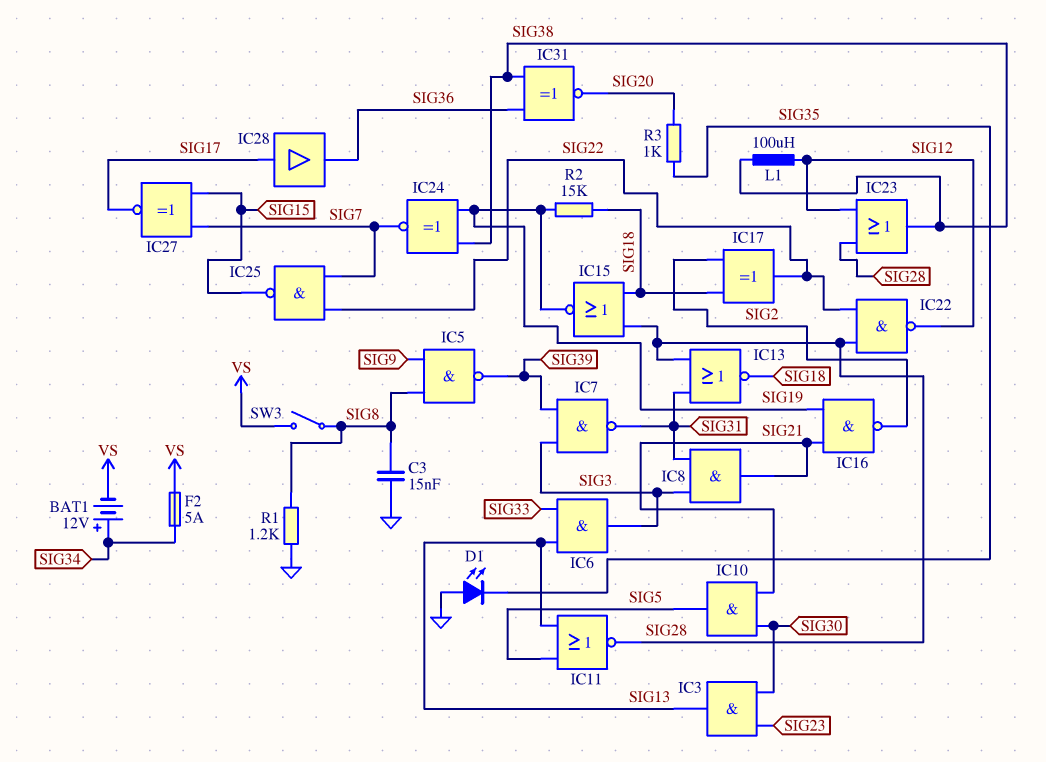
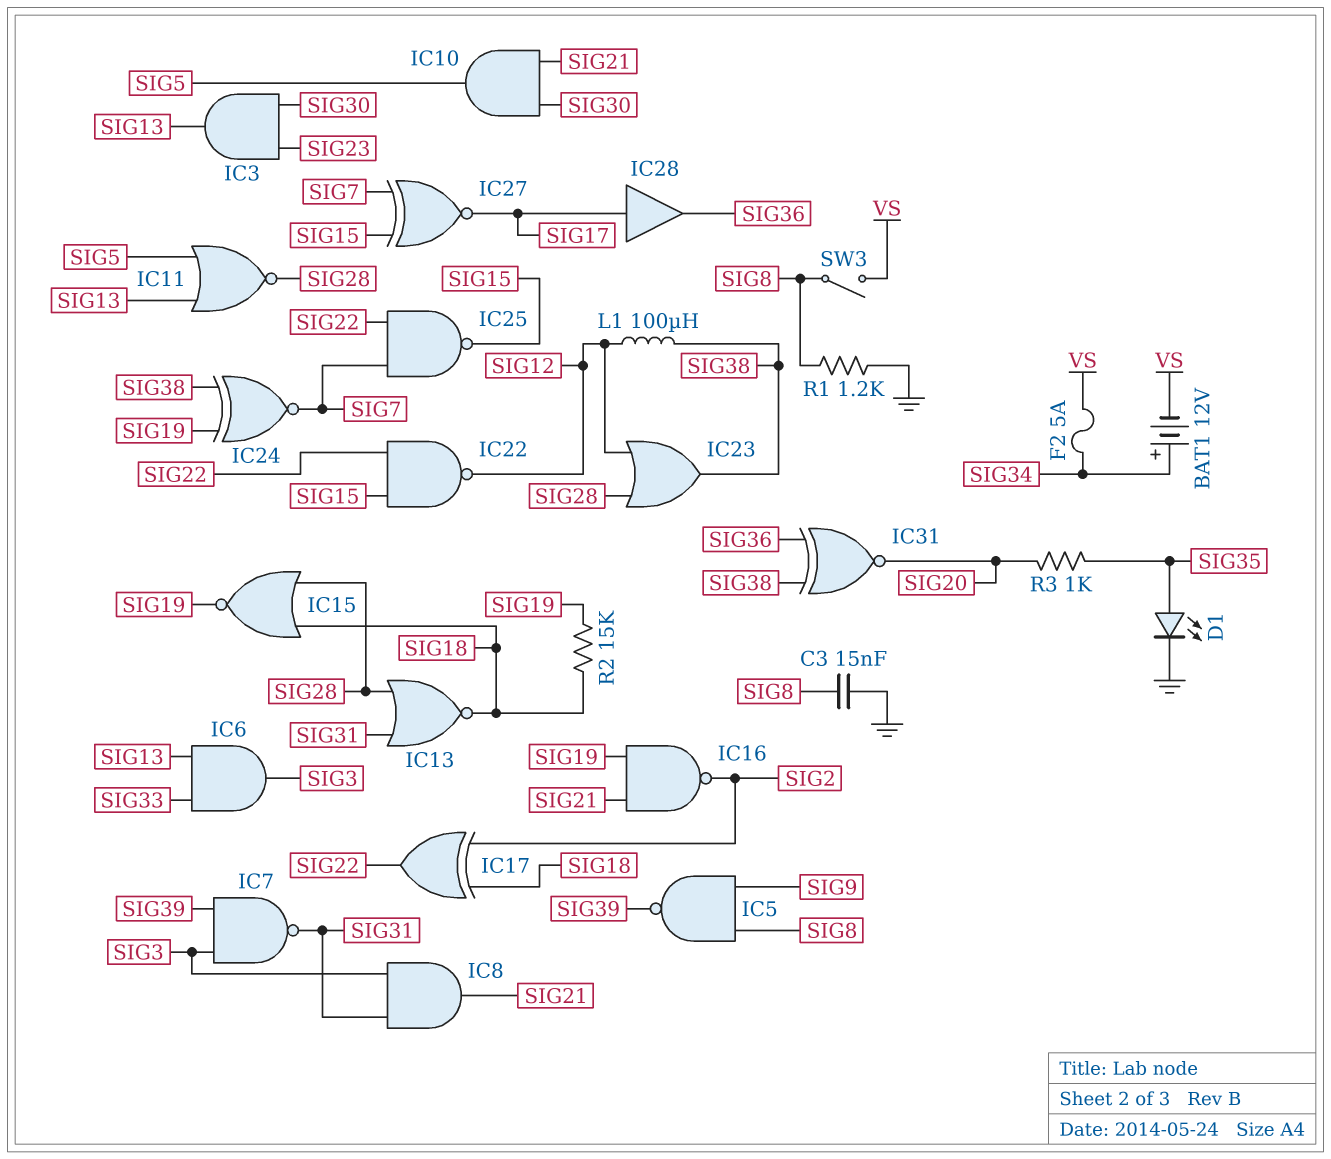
D1: LED (A GND, K SIG35) -> LED (A SIG35, K GND)
IC22: NAND (in SIG22, in SIG28, out SIG12) -> NAND (in SIG15, in SIG22, out SIG12)

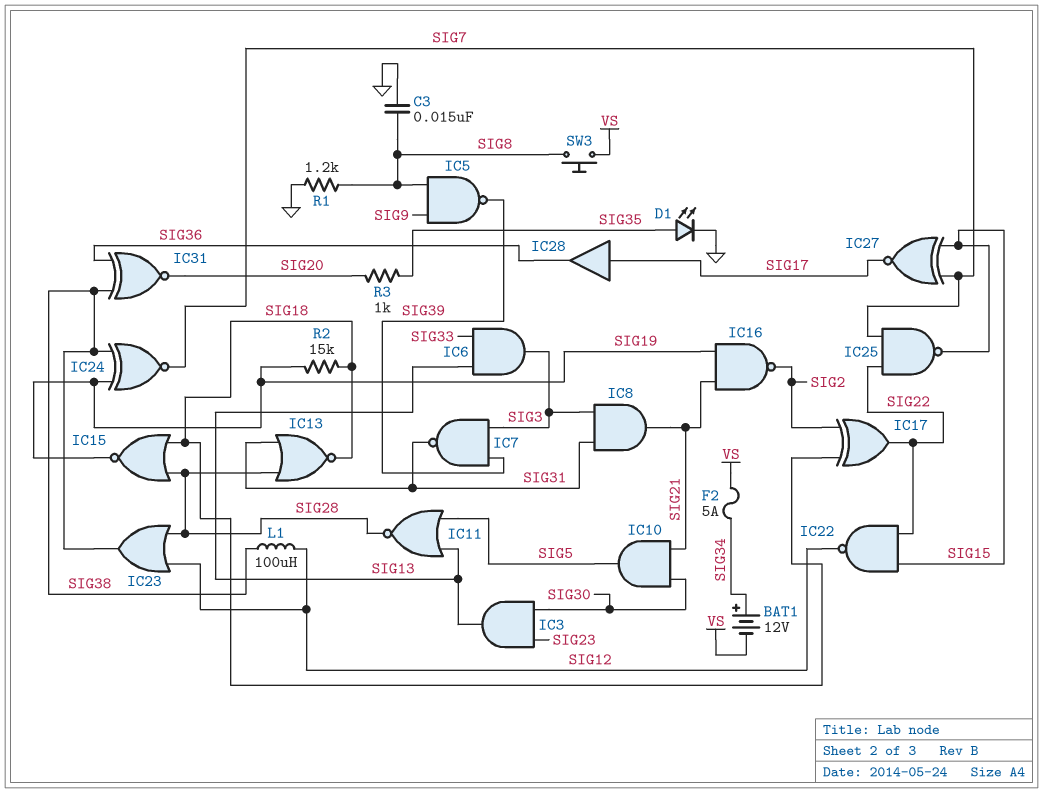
SW3: switch (SIG8, VS) -> button (SIG8, VS)

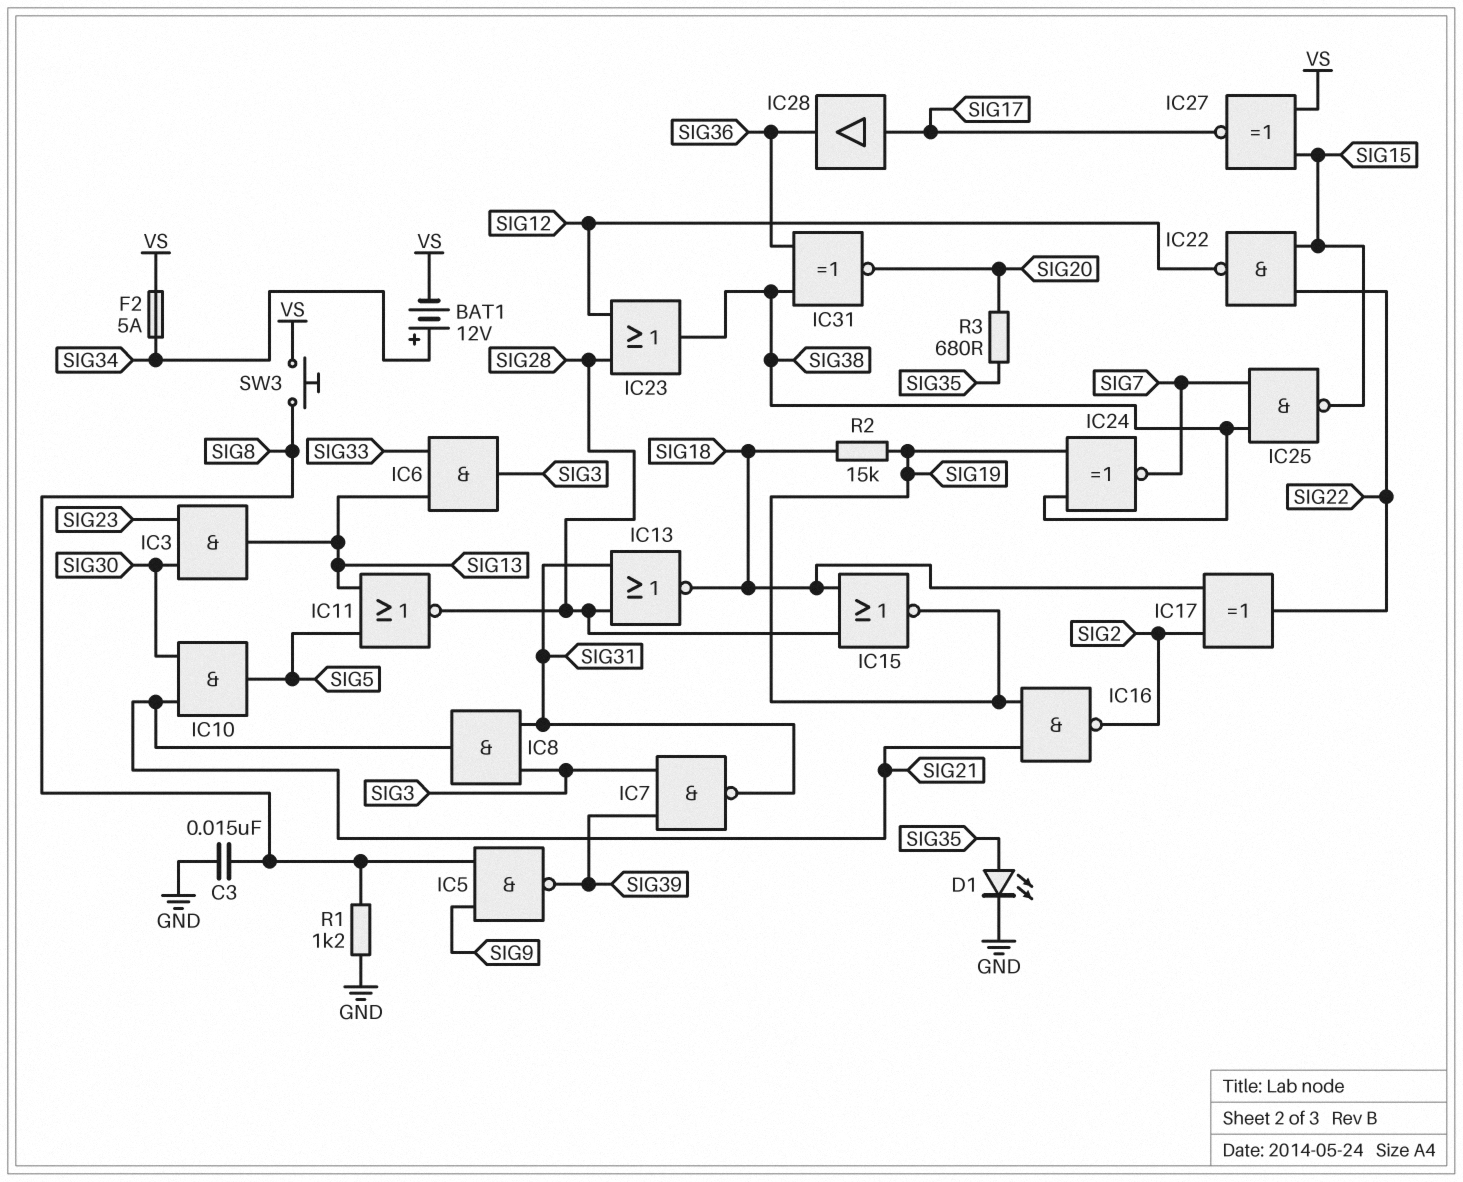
IC25: NAND (in SIG7, in SIG22, out SIG15) -> NAND (in SIG7, in SIG38, out SIG15)
IC27: XNOR (in SIG7, in SIG15, out SIG17) -> XNOR (in SIG15, in VS, out SIG17)
L1: 100uH (SIG12, SIG38) -> none
R3: 1k (SIG20, SIG35) -> 680 (SIG20, SIG35)

